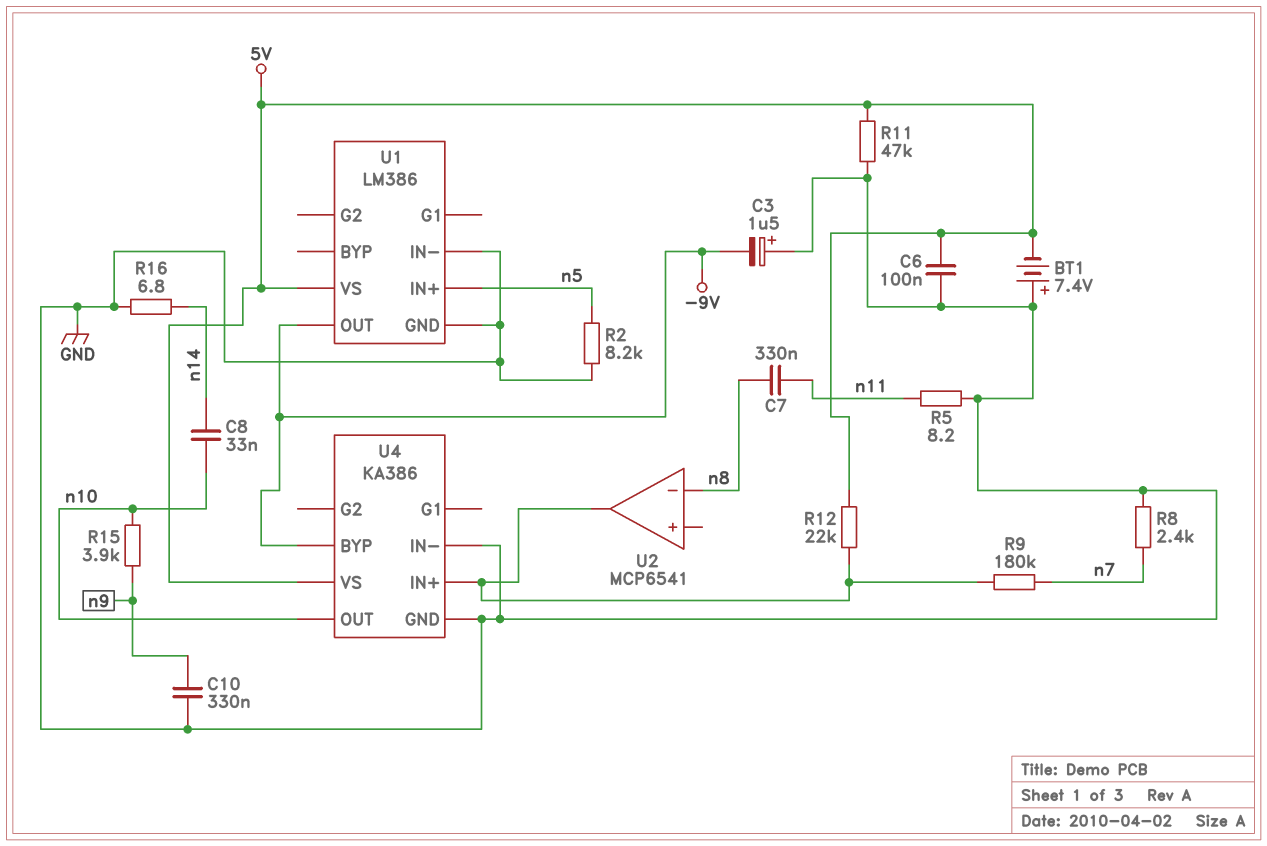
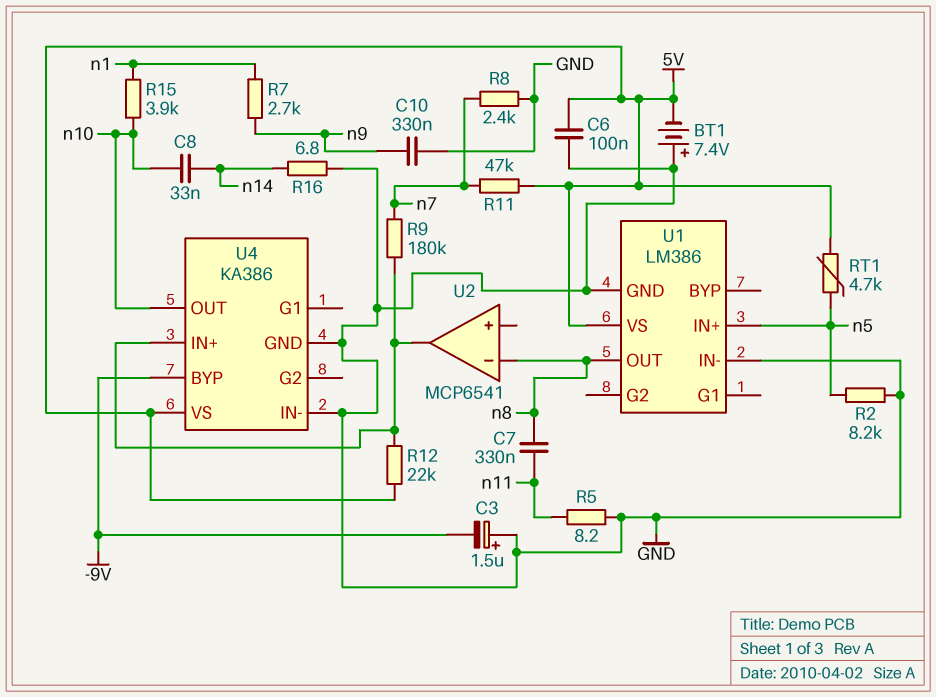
R7: none -> 2.7k (n1, n9)
R11: 47k (5V, GND) -> 47k (5V, n7)
R15: 3.9k (n9, n10) -> 3.9k (n1, n10)
RT1: none -> 4.7k (5V, n5)
U1 pin OUT: -9V -> n8

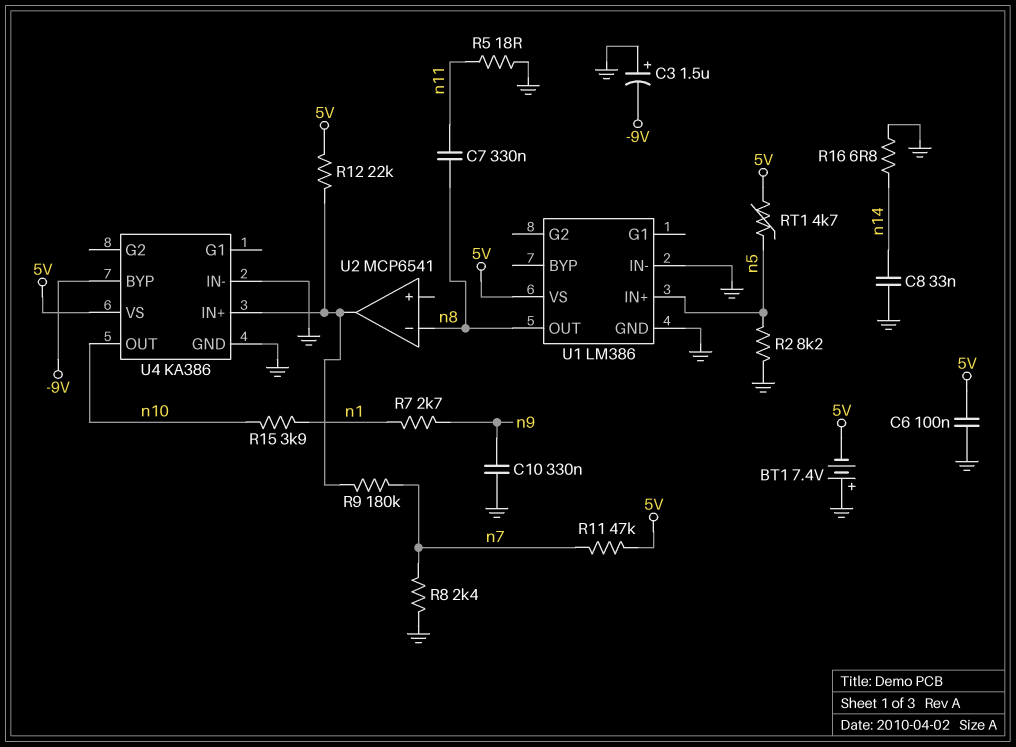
C8: 33nF (n10, n14) -> 33nF (GND, n14)
R5: 8.2 (GND, n11) -> 18 (GND, n11)

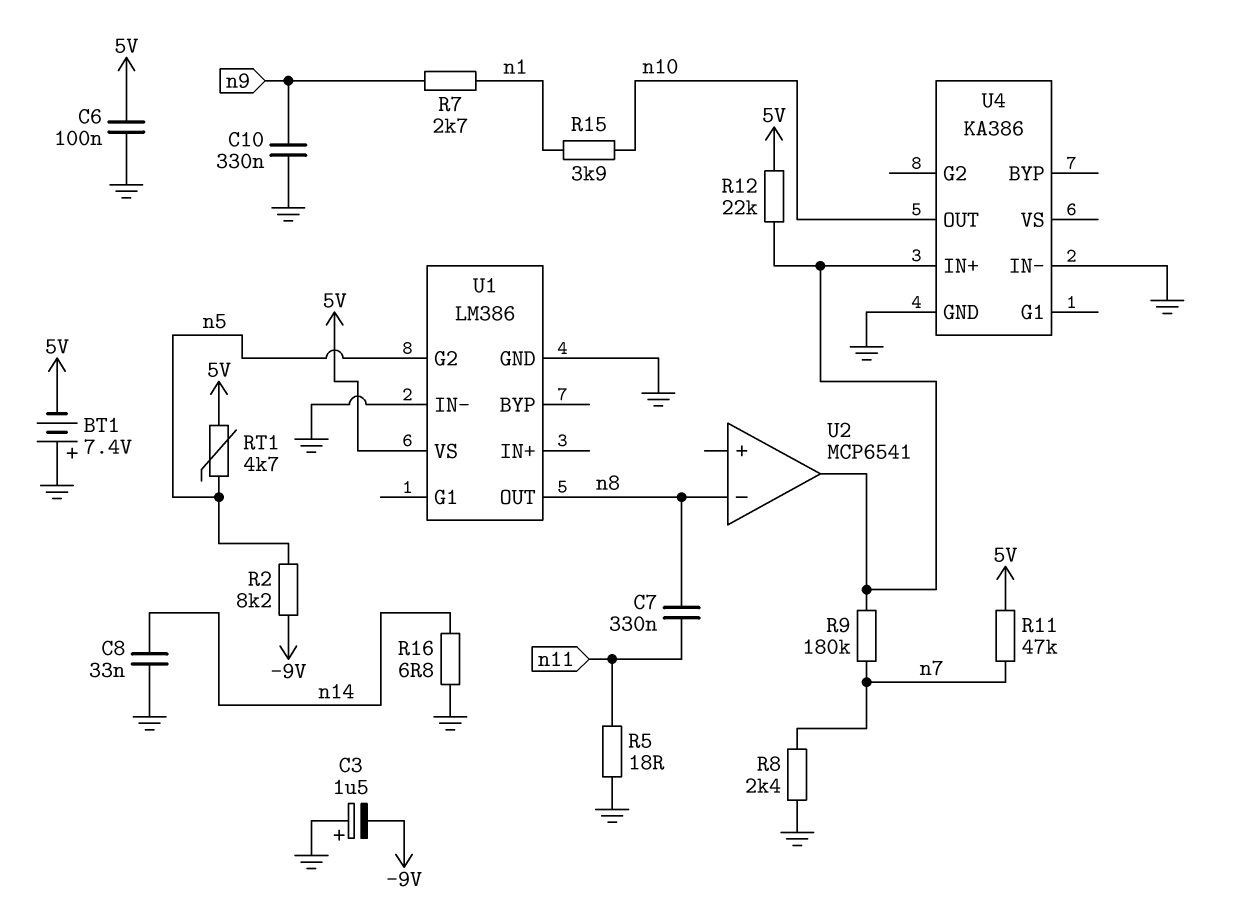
R2: 8.2k (GND, n5) -> 8.2k (-9V, n5)
U1 pin G2: none -> n5
U1 pin IN+: n5 -> none
U4 pin BYP: -9V -> none
U4 pin VS: 5V -> none

